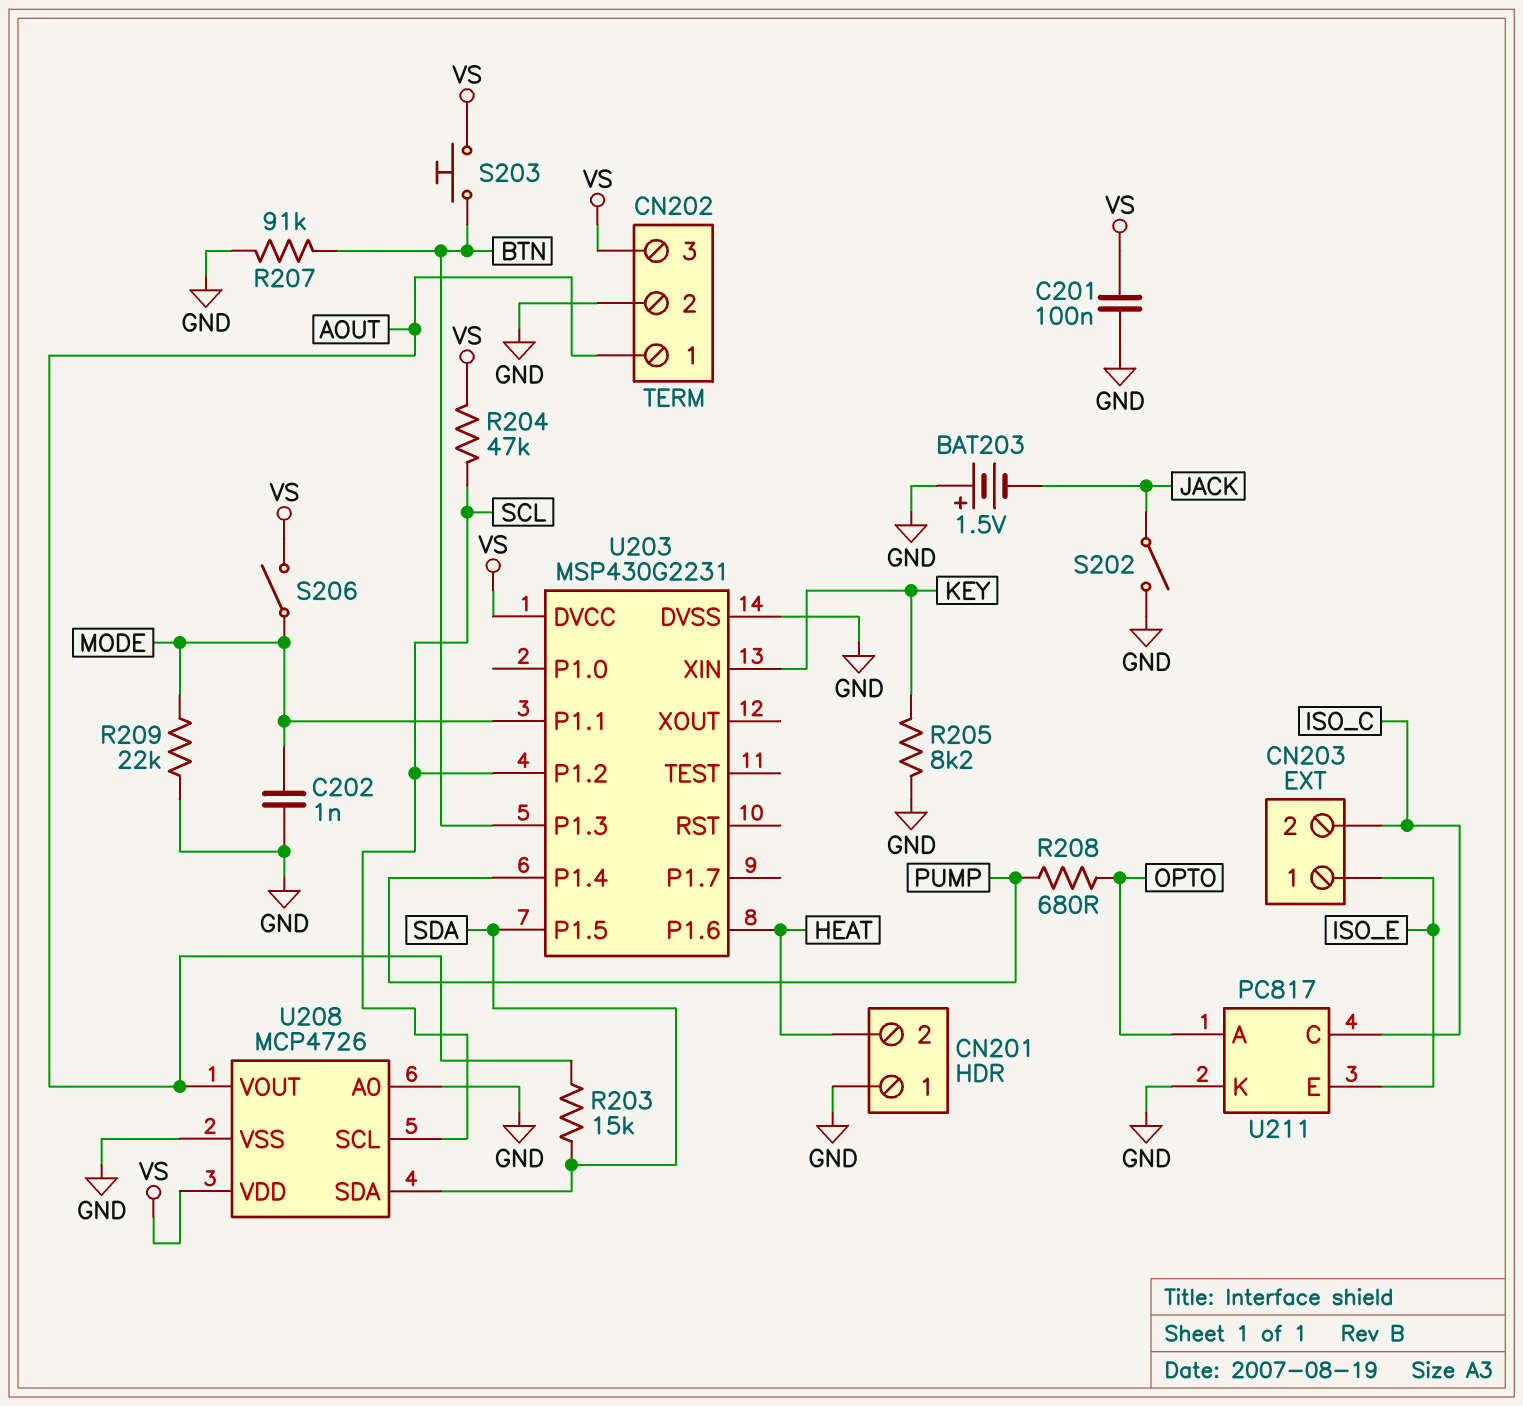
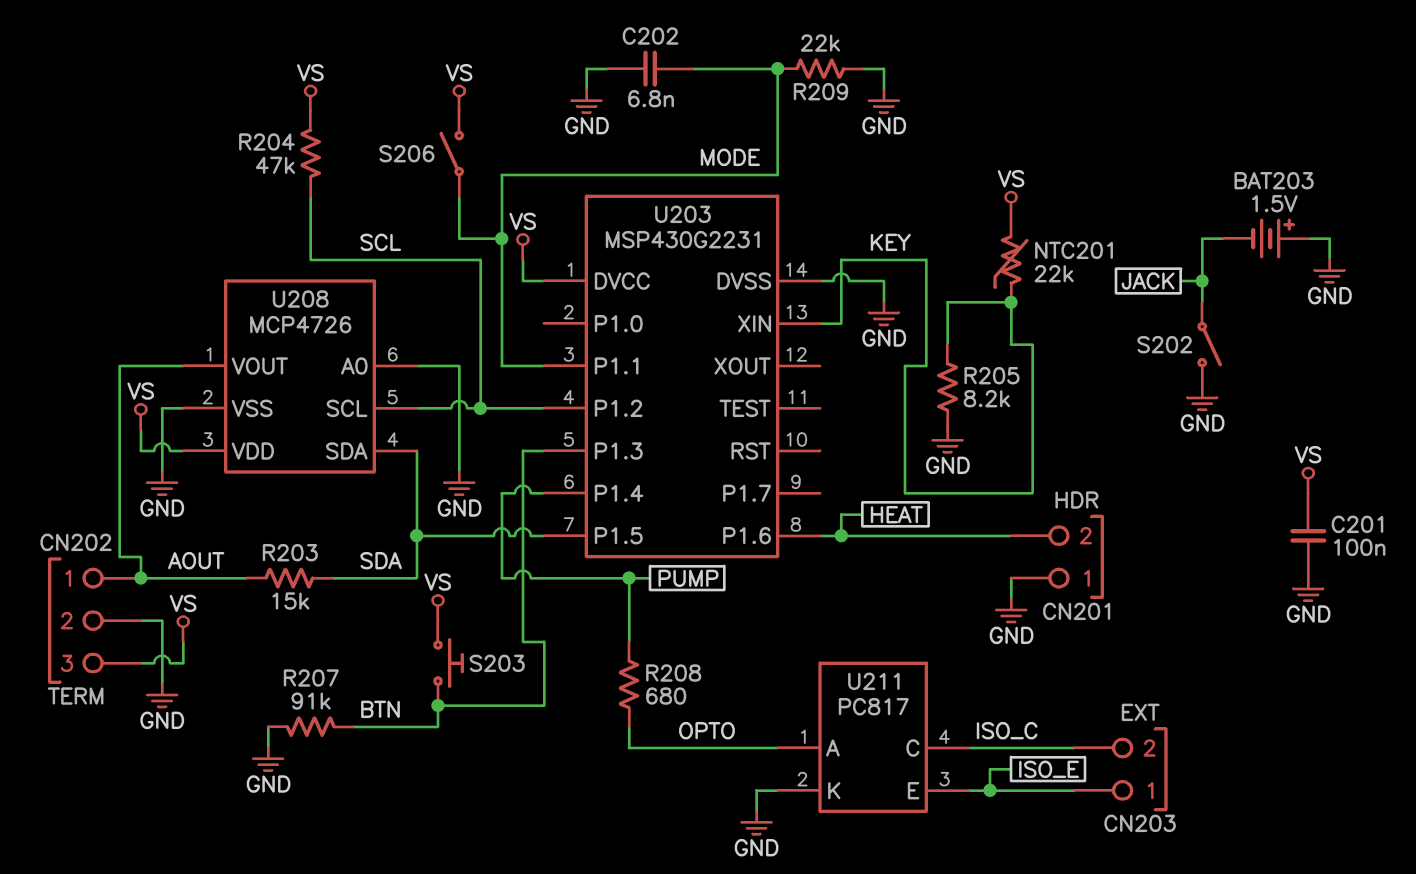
C202: 1nF (GND, MODE) -> 6.8nF (GND, MODE)
NTC201: none -> 22k (KEY, VS)

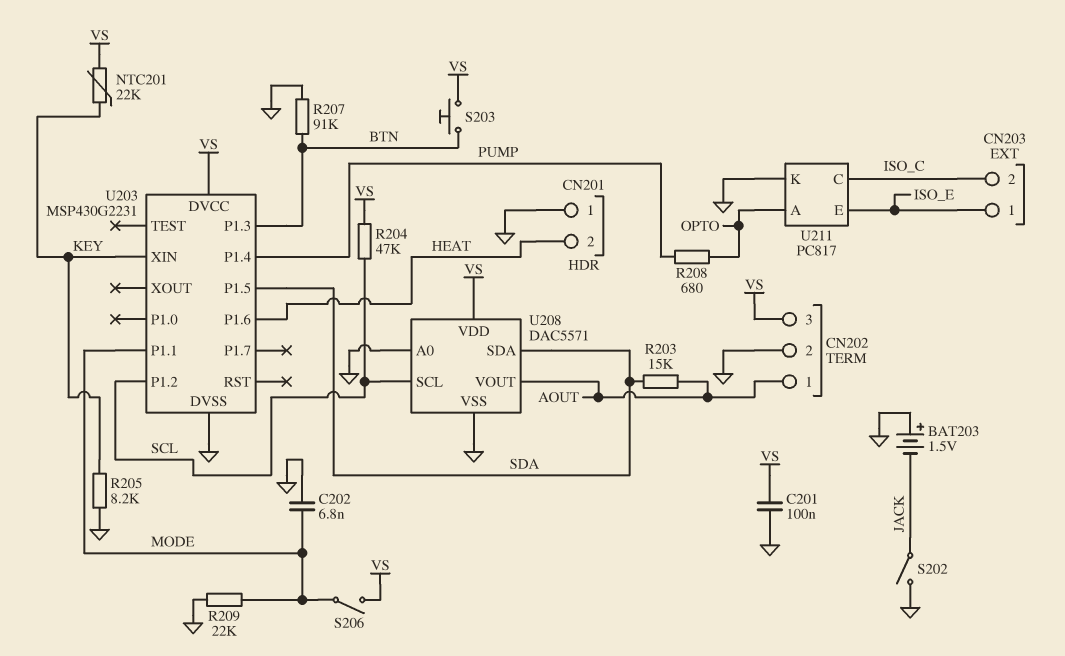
U208: MCP4726 -> DAC5571

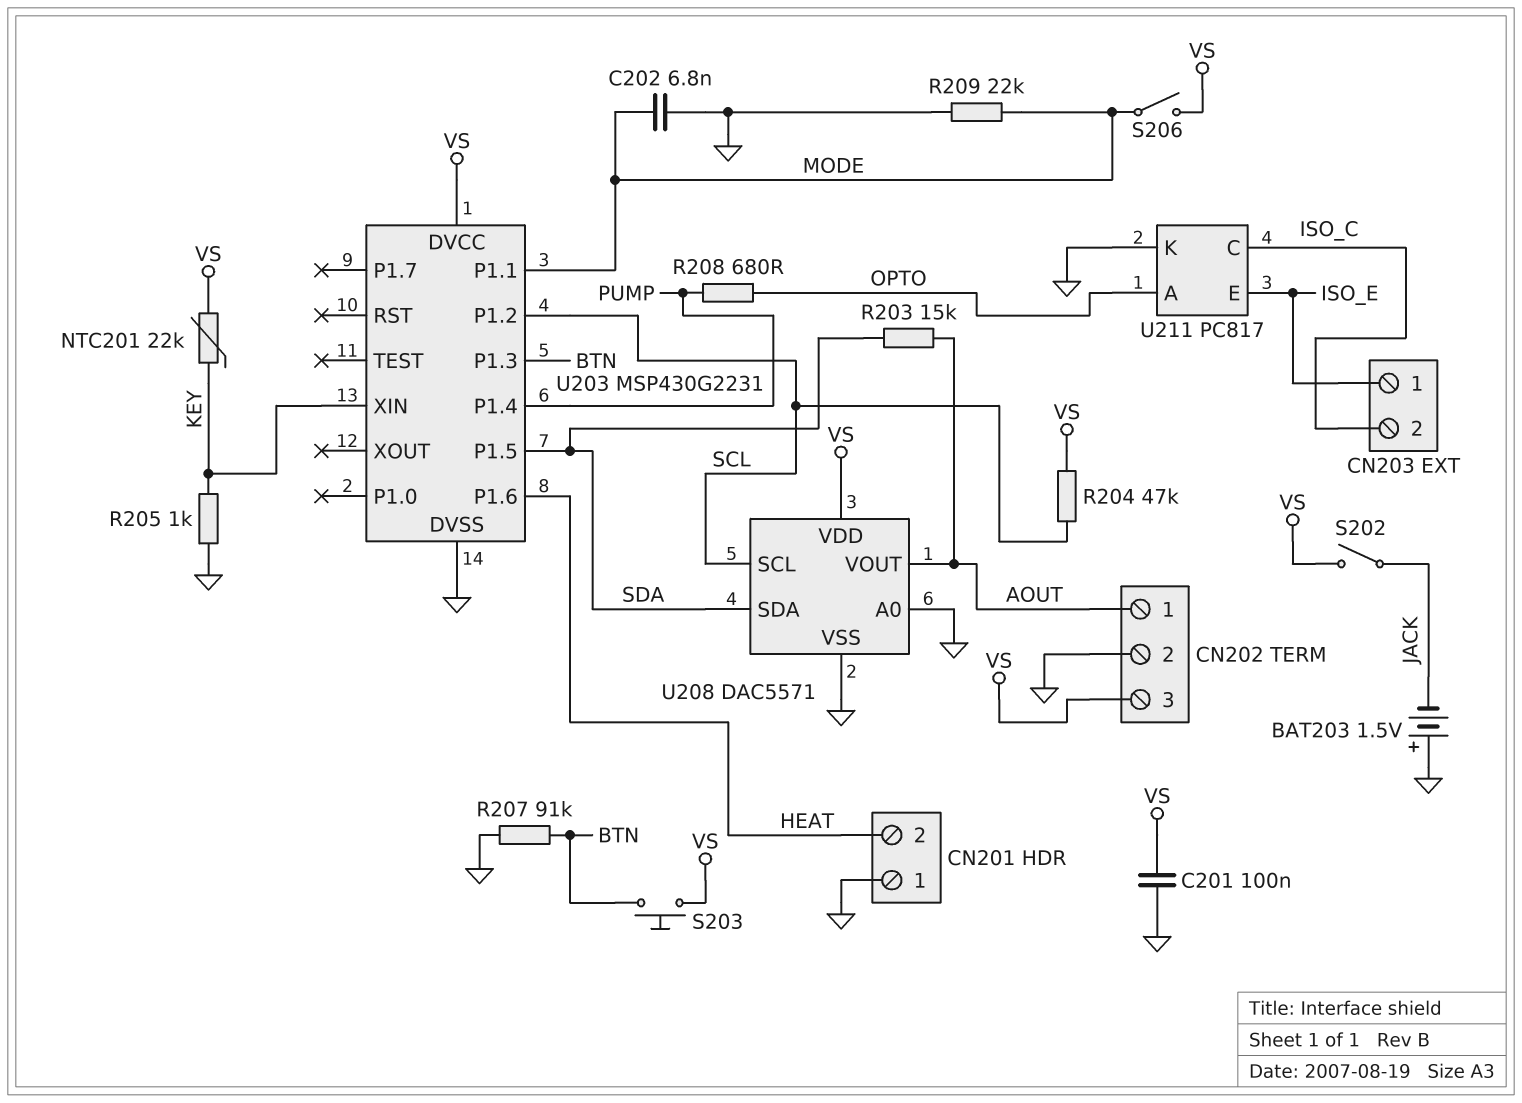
R205: 8.2k (GND, KEY) -> 1k (GND, KEY)
S202: switch (GND, JACK) -> switch (JACK, VS)

